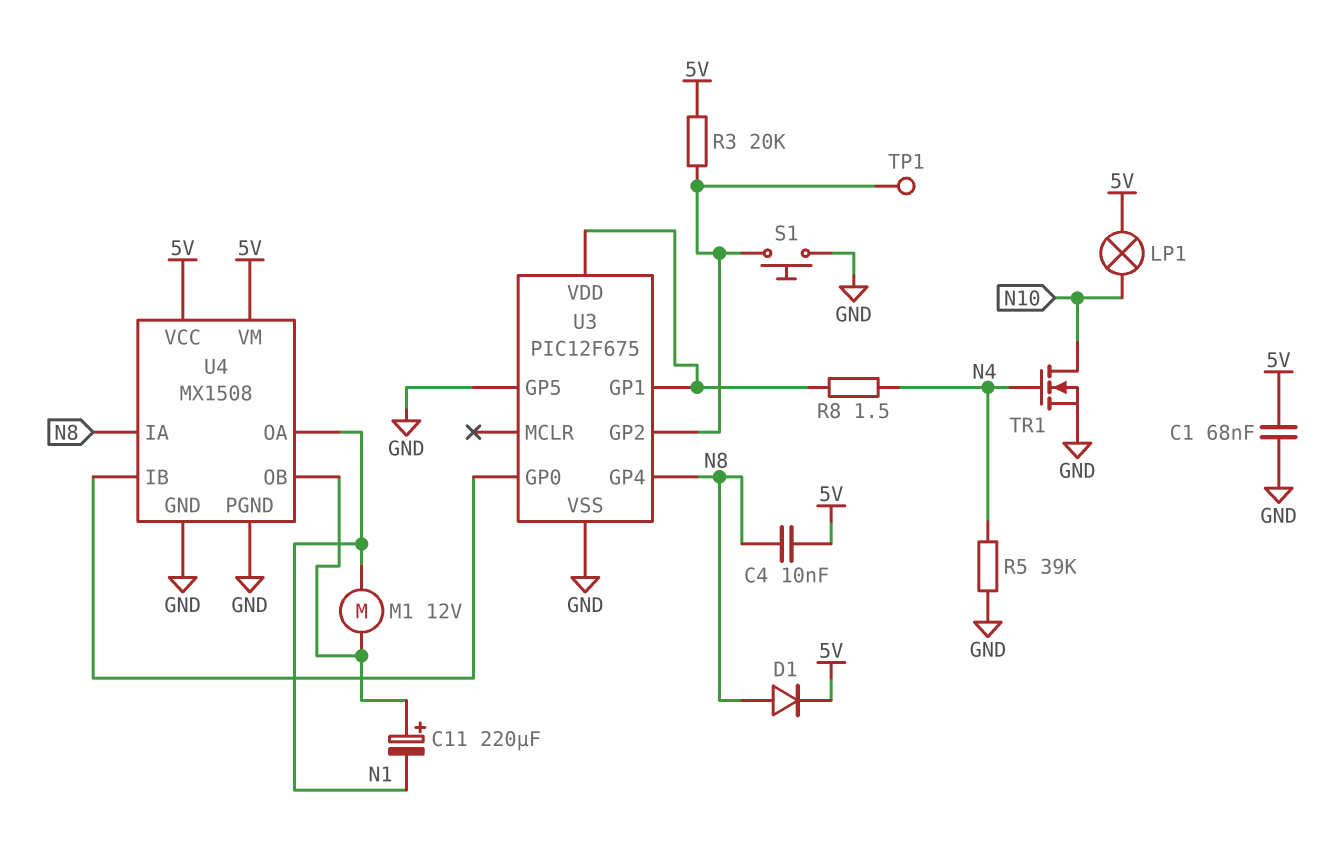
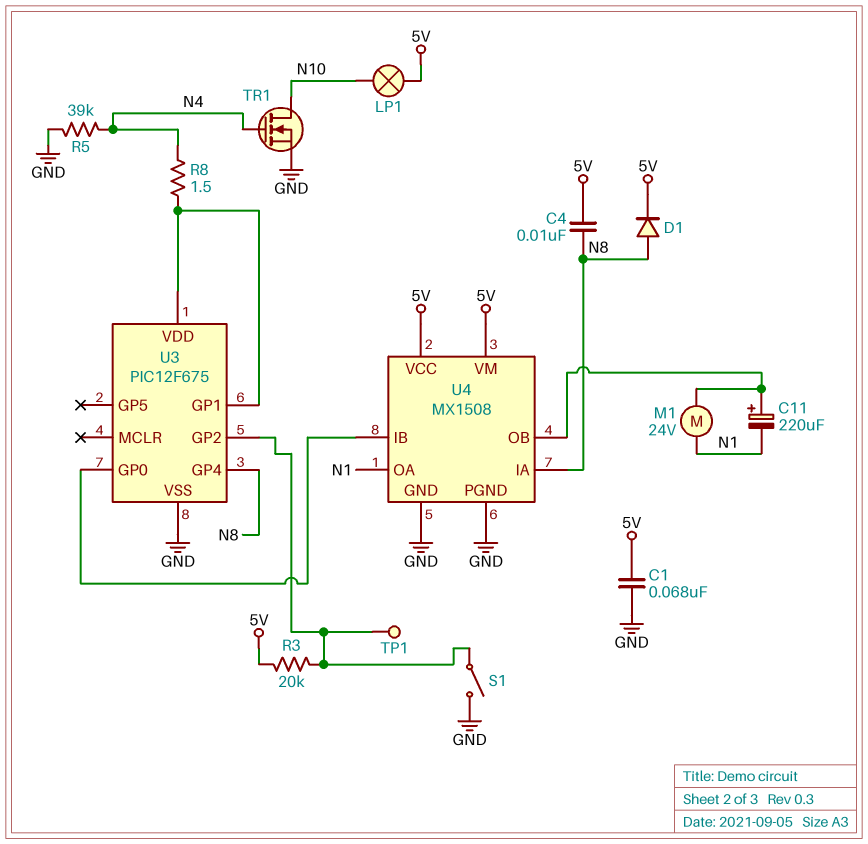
M1: motor 12V (N1, U4/OB) -> motor 24V (N1, U4/OB)
S1: button (GND, U3/GP2) -> switch (GND, U3/GP2)
U3 pin GP5: GND -> none

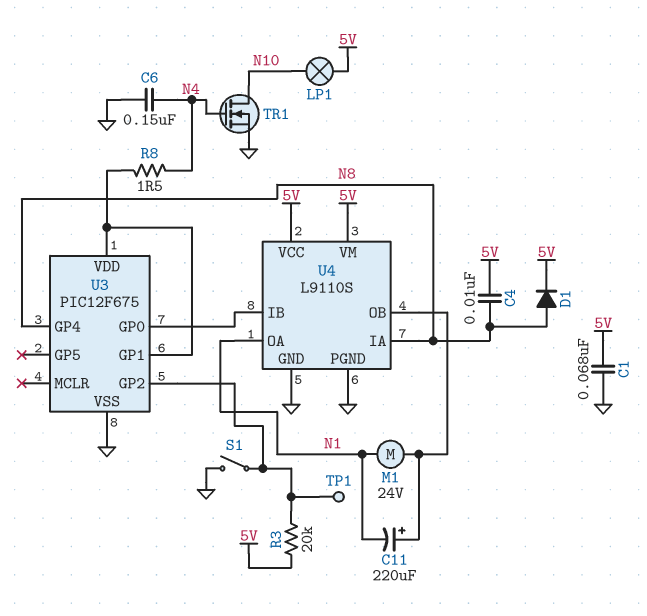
C6: none -> 150nF (GND, N4)
R5: 39k (GND, N4) -> none
U4: MX1508 -> L9110S

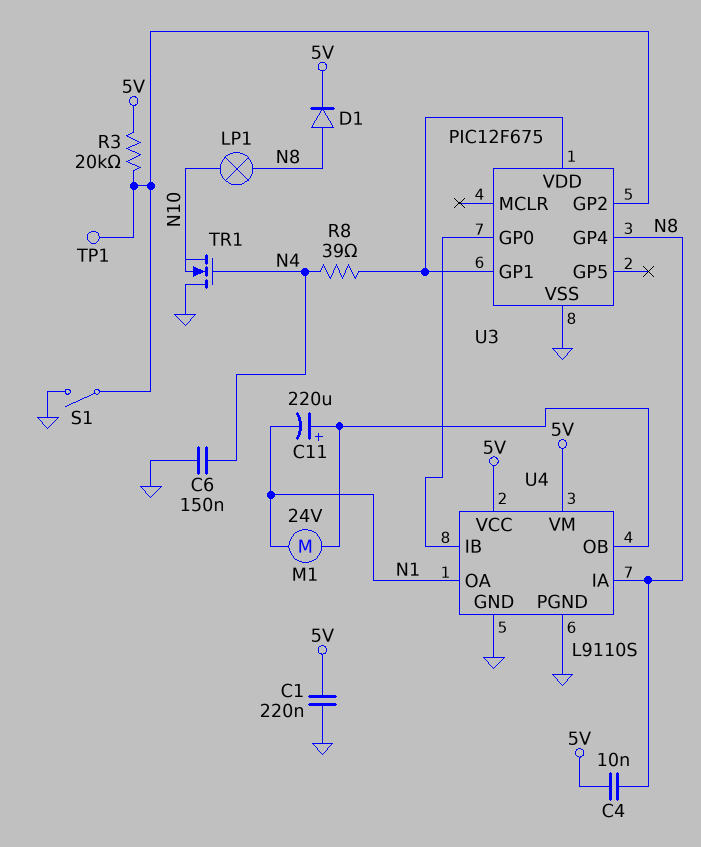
C1: 68nF (5V, GND) -> 220nF (5V, GND)
LP1: lamp (5V, N10) -> lamp (N8, N10)
R8: 1.5 (N4, U3/GP1) -> 39 (N4, U3/GP1)
TR1: NMOS (G N4, D N10, S GND) -> NMOS (G N4, D GND, S N10)

